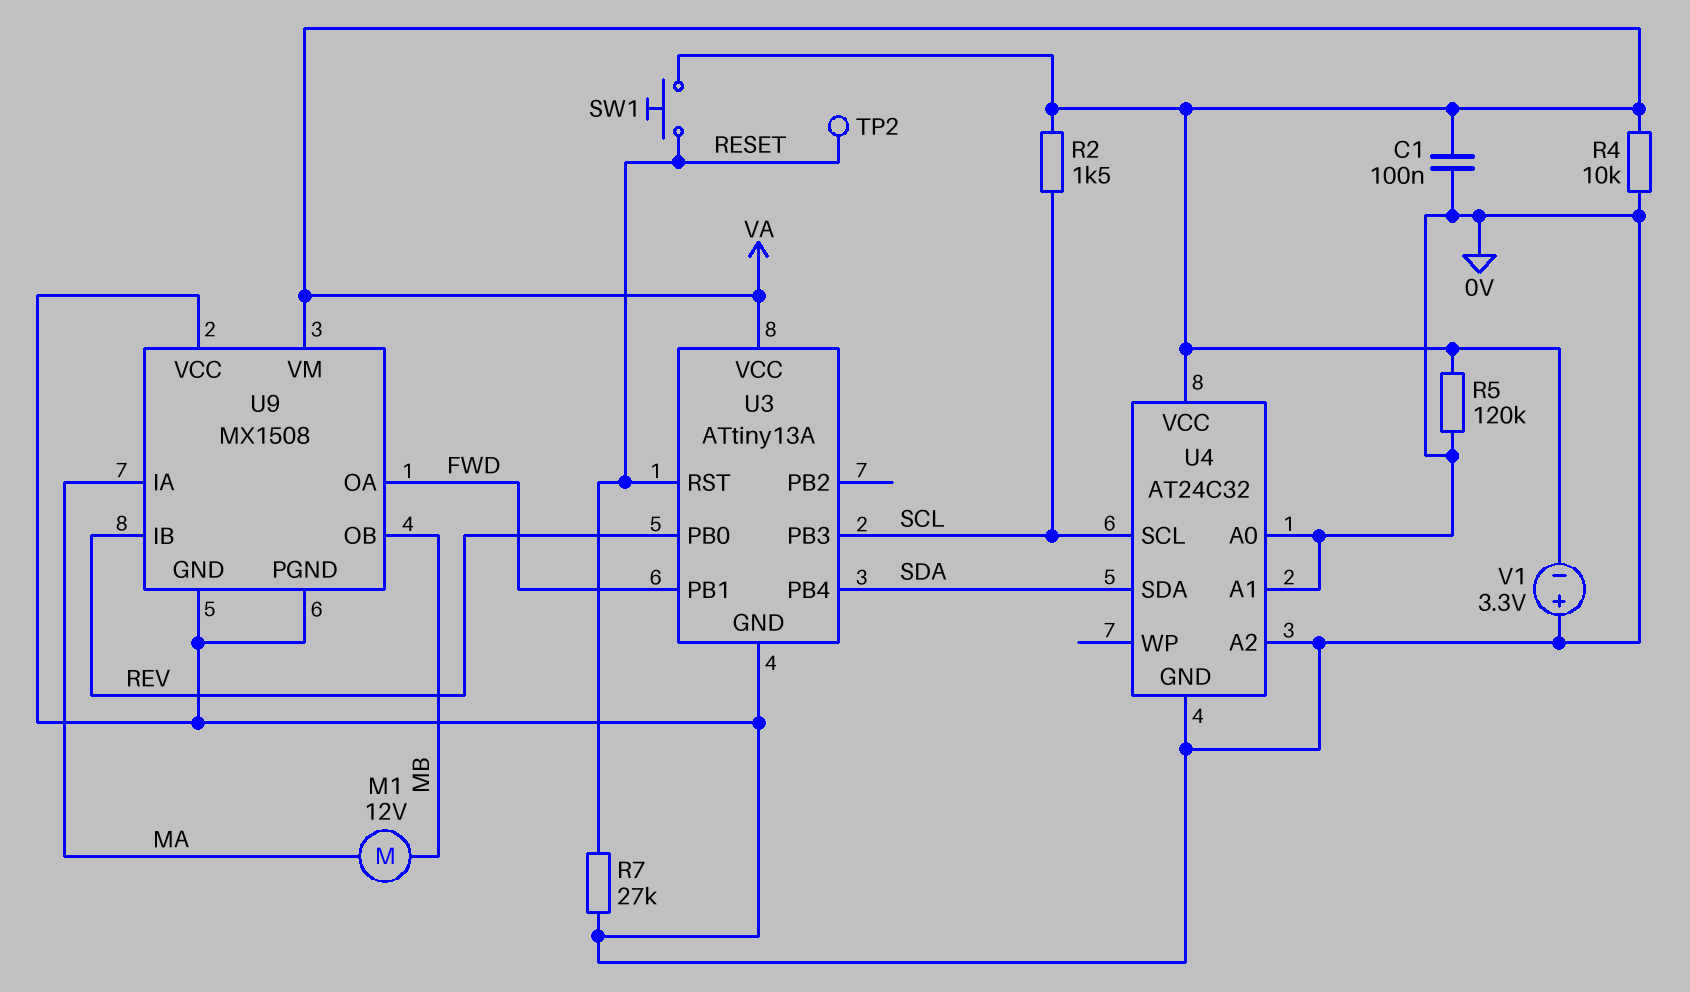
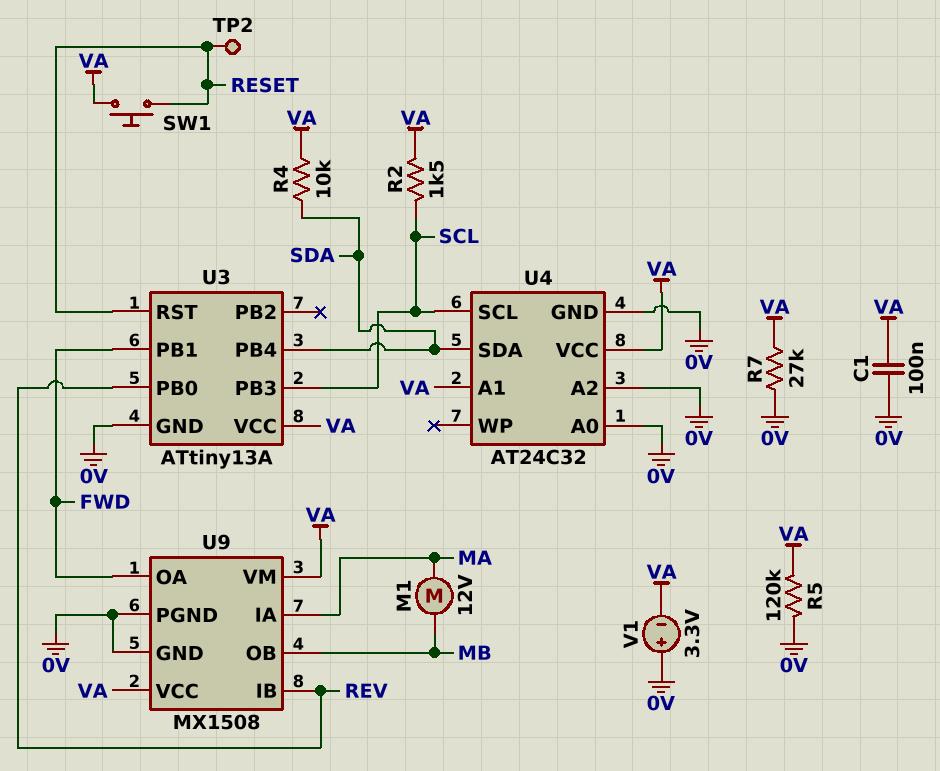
R4: 10k (0V, VA) -> 10k (SDA, VA)
R7: 27k (0V, RESET) -> 27k (0V, VA)
U4 pin A1: 0V -> VA
U9 pin VCC: 0V -> VA

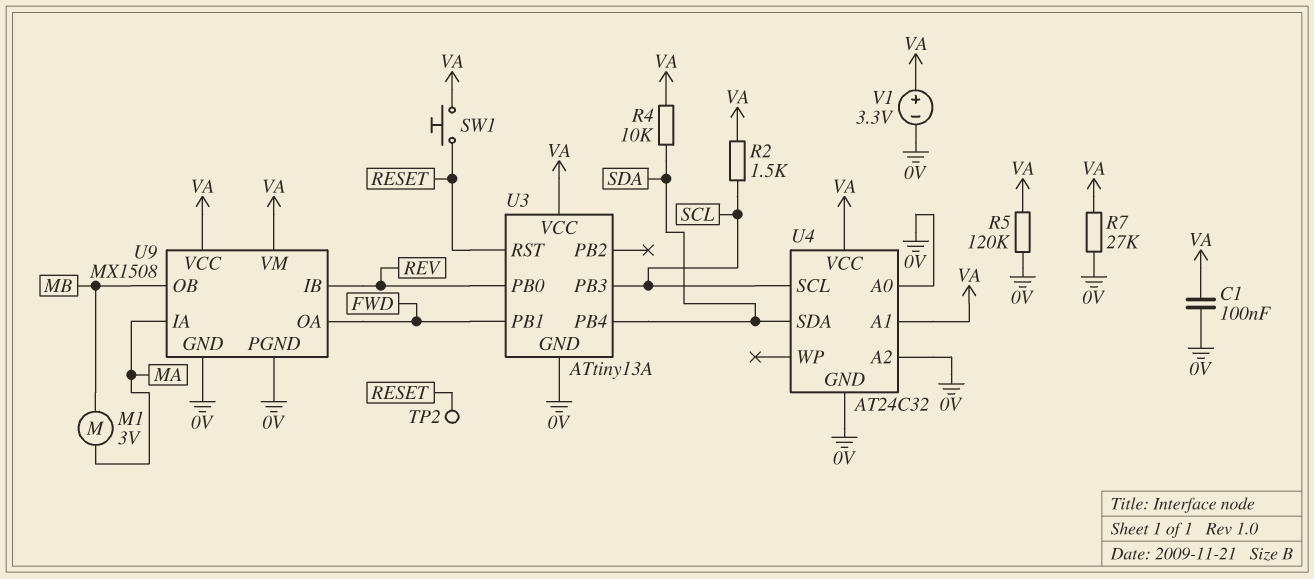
M1: motor 12V (MA, MB) -> motor 3V (MA, MB)
V1: 3.3V (plus 0V, minus VA) -> 3.3V (plus VA, minus 0V)

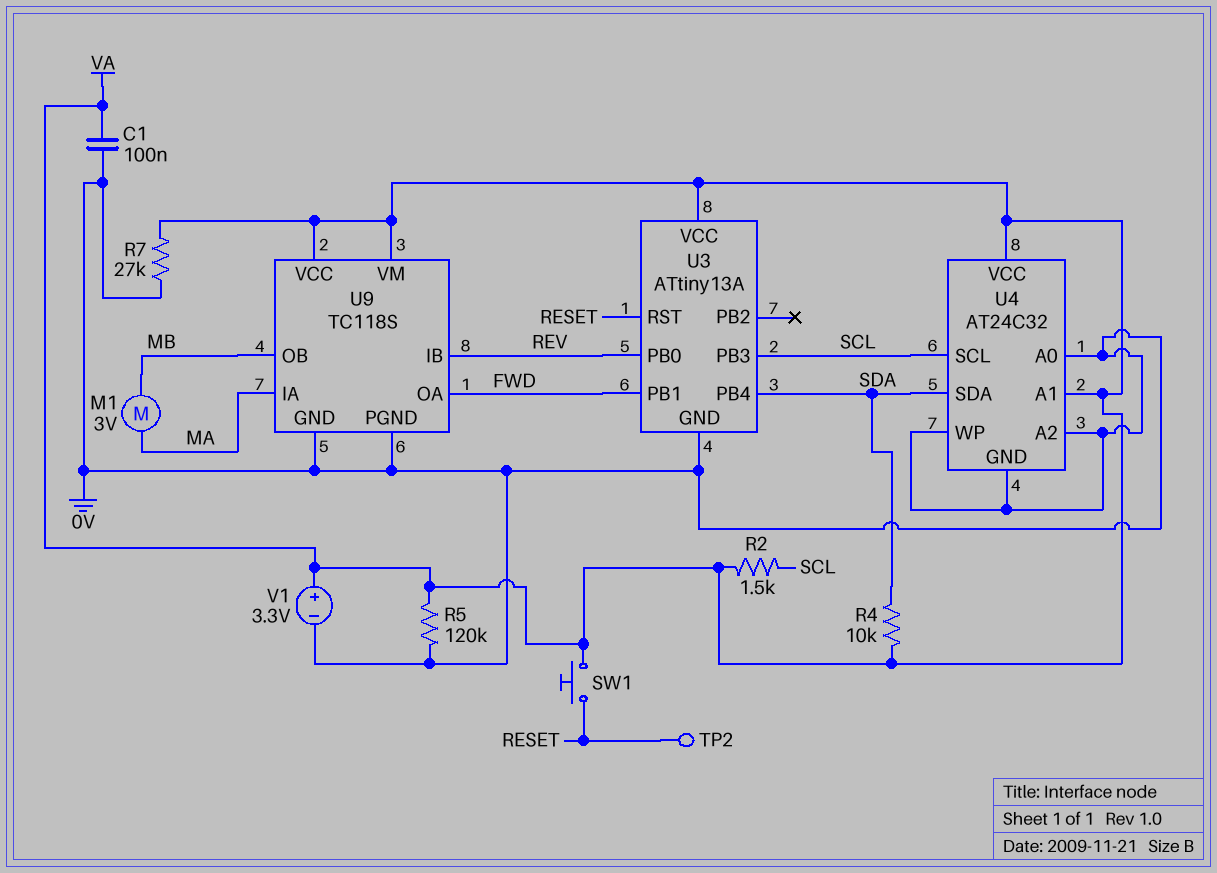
U4 pin WP: none -> 0V
U9: MX1508 -> TC118S

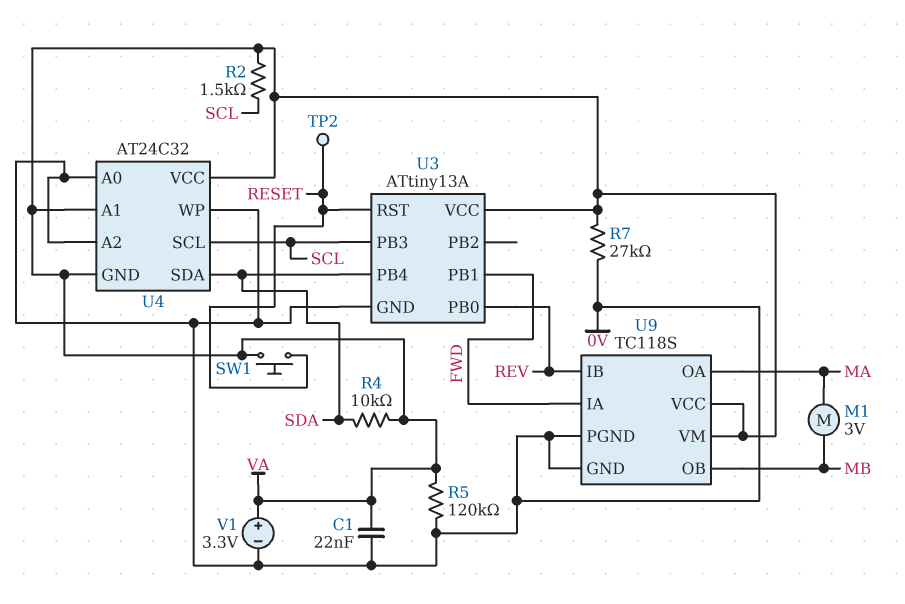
C1: 100nF (0V, VA) -> 22nF (0V, VA)
U4 pin GND: 0V -> VA
U9 pin IA: MA -> FWD
U9 pin OA: FWD -> MA

